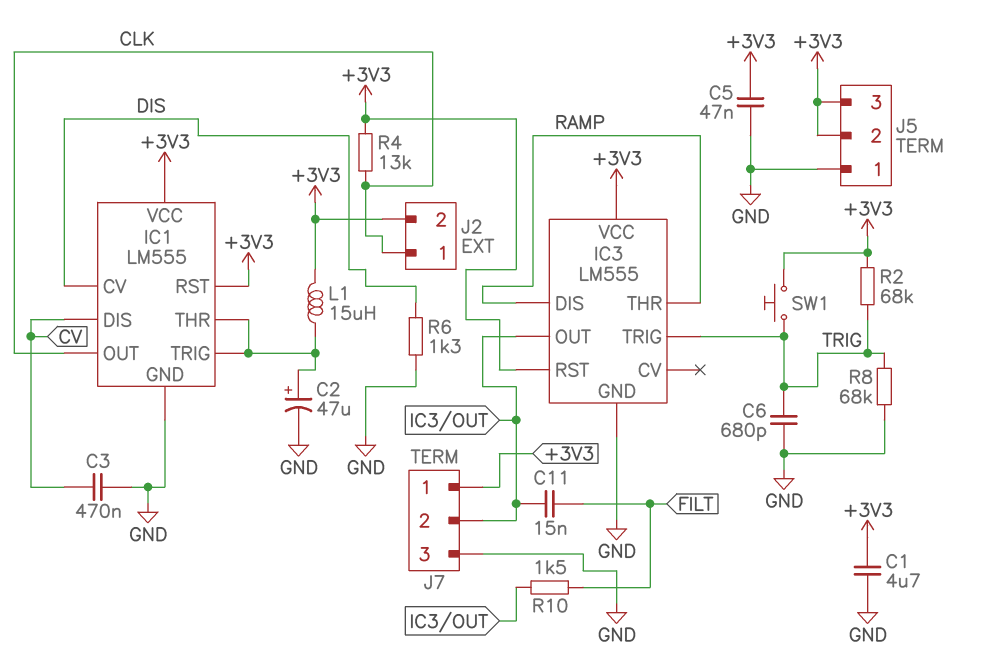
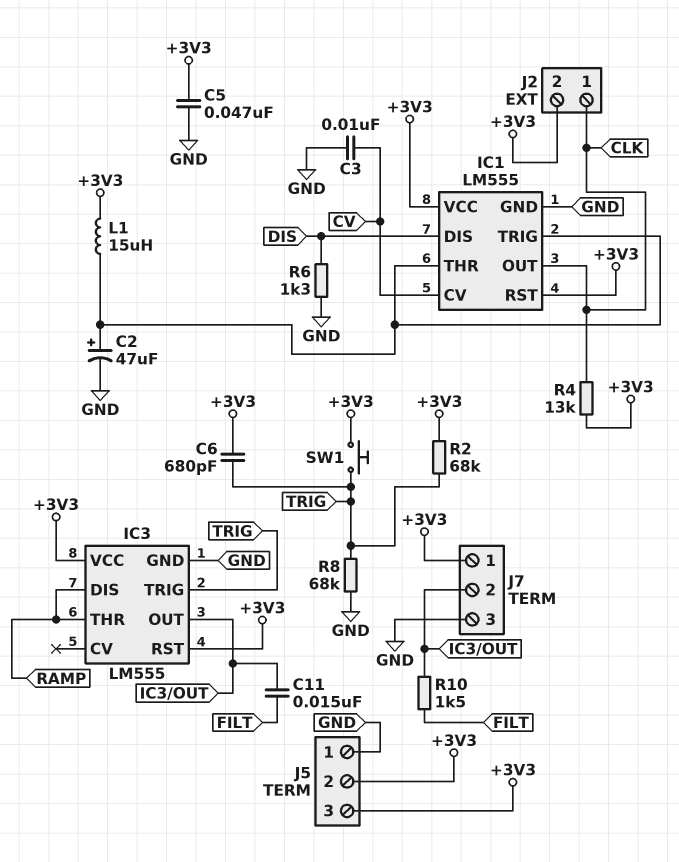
C1: 4.7uF (+3V3, GND) -> none
C3: 470nF (CV, GND) -> 10nF (CV, GND)
C6: 680pF (GND, TRIG) -> 680pF (+3V3, TRIG)
IC1 pin CV: DIS -> CV
IC1 pin DIS: CV -> DIS

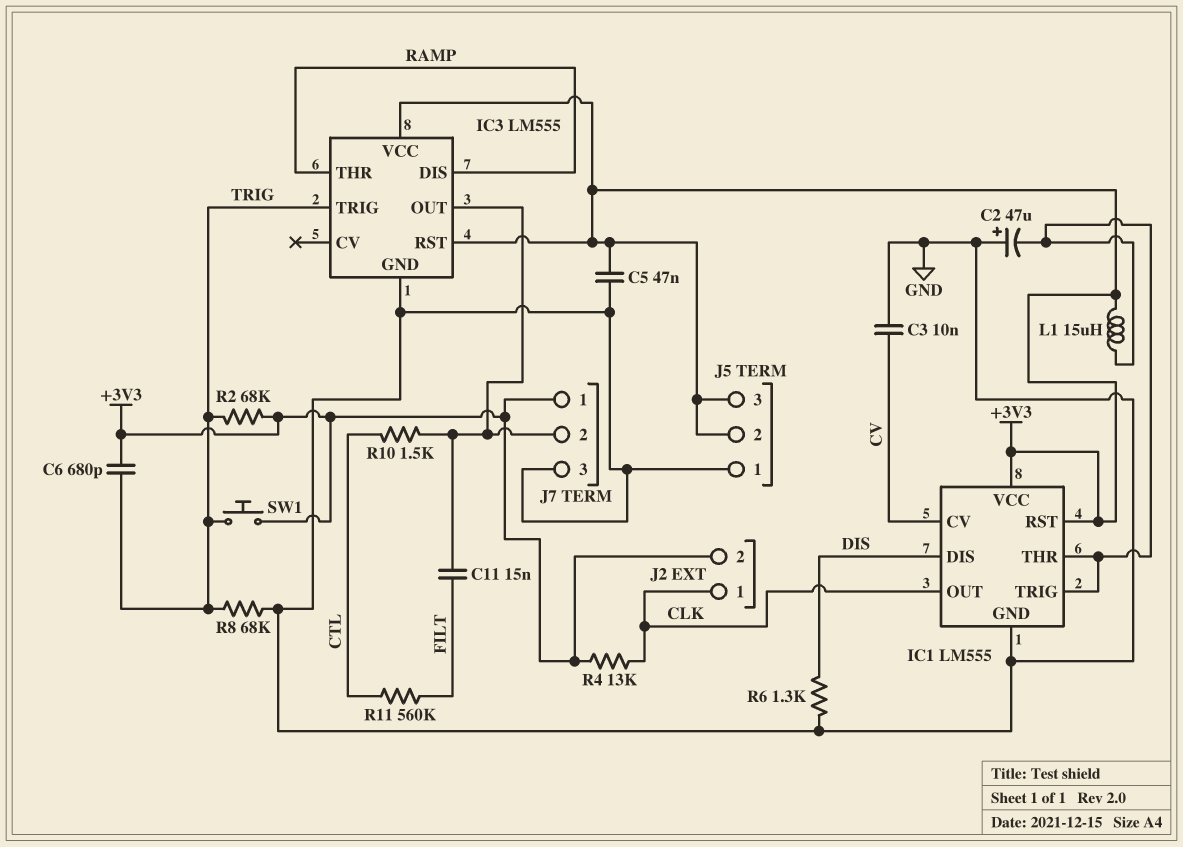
C2: 47uF (plus IC1/THR, minus GND) -> 47uF (plus GND, minus IC1/THR)
R10: 1.5k (FILT, IC3/OUT) -> 1.5k (CTL, IC3/OUT)
R11: none -> 560k (CTL, FILT)

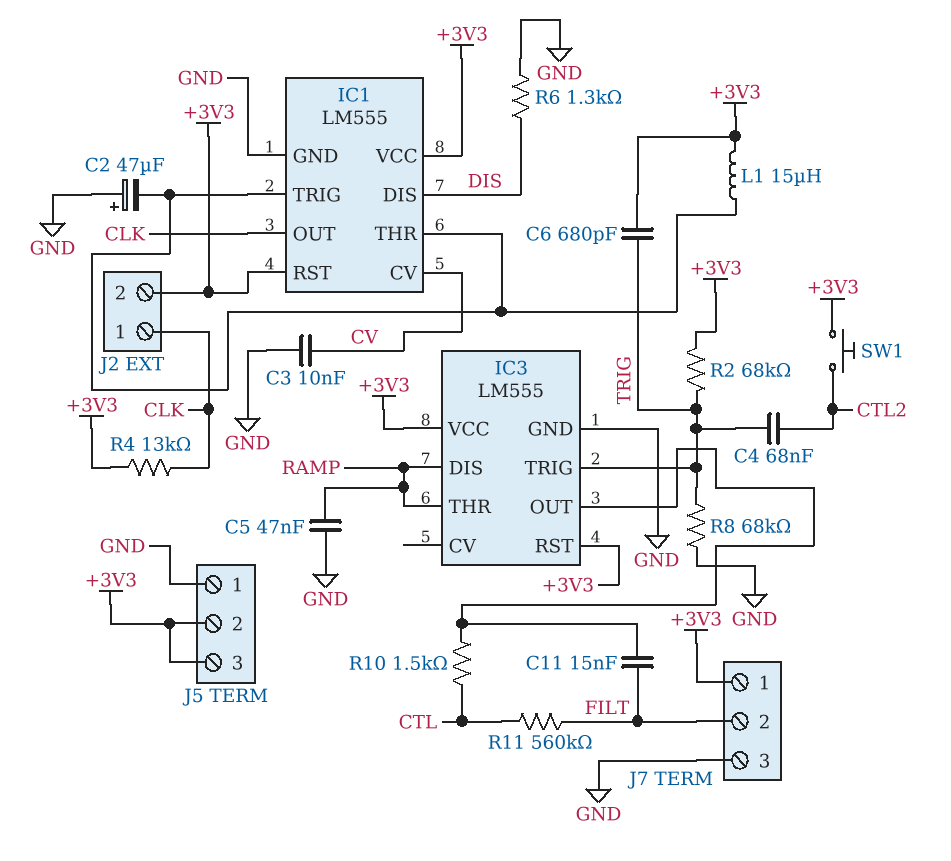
C4: none -> 68nF (CTL2, TRIG)
C5: 47nF (+3V3, GND) -> 47nF (GND, RAMP)
J7 pin 2: IC3/OUT -> FILT
SW1: button (+3V3, TRIG) -> button (+3V3, CTL2)

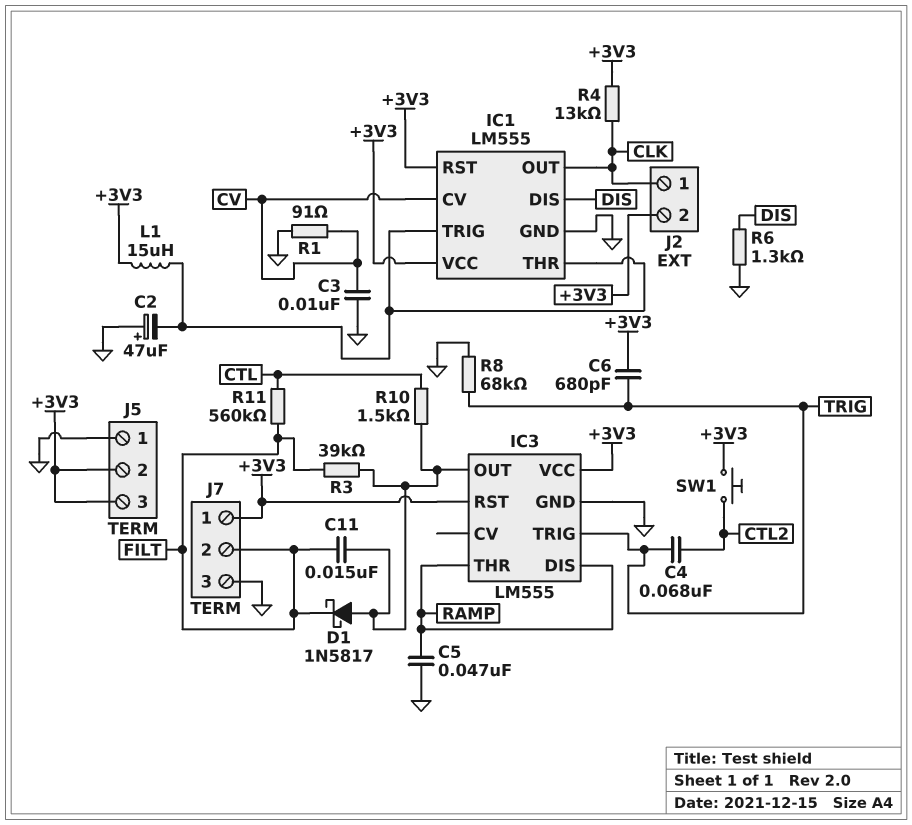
D1: none -> schottky 1N5817 (A IC3/OUT, K FILT)
R1: none -> 91 (CV, GND)
R2: 68k (+3V3, TRIG) -> none
R3: none -> 39k (FILT, IC3/OUT)

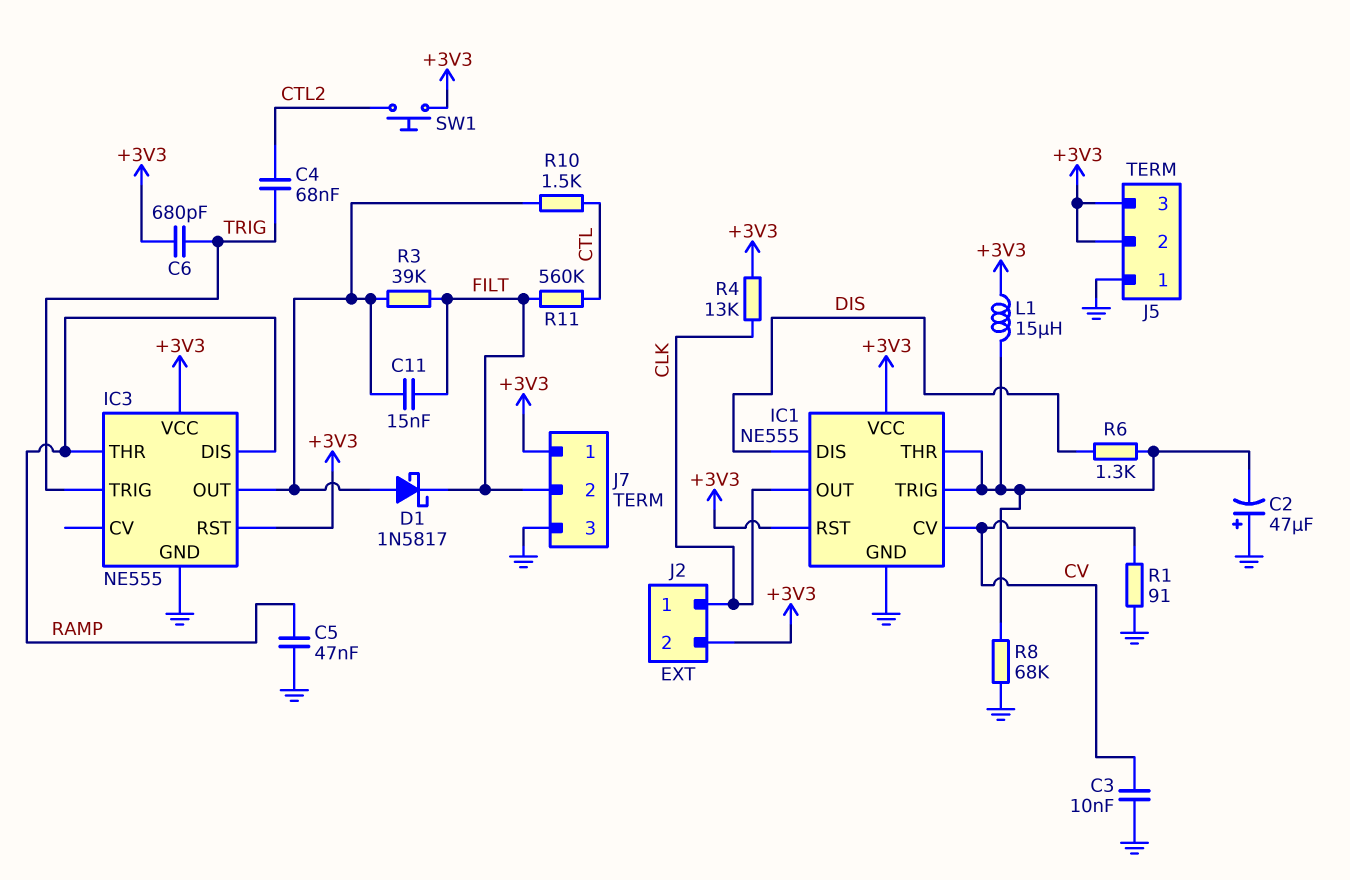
IC1: LM555 -> NE555
IC3: LM555 -> NE555
R6: 1.3k (DIS, GND) -> 1.3k (DIS, IC1/THR)
R8: 68k (GND, TRIG) -> 68k (GND, IC1/THR)

